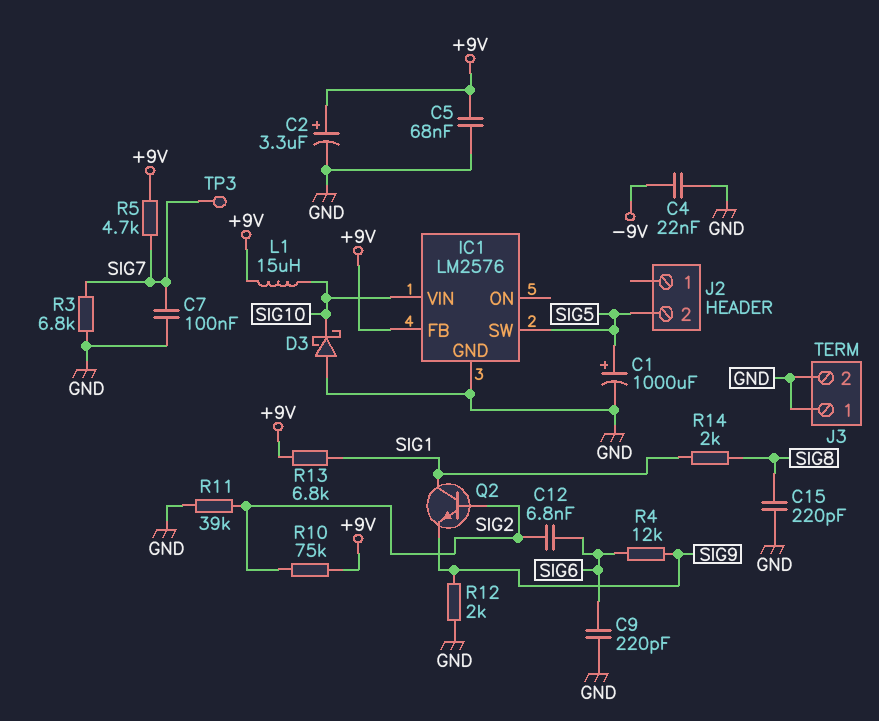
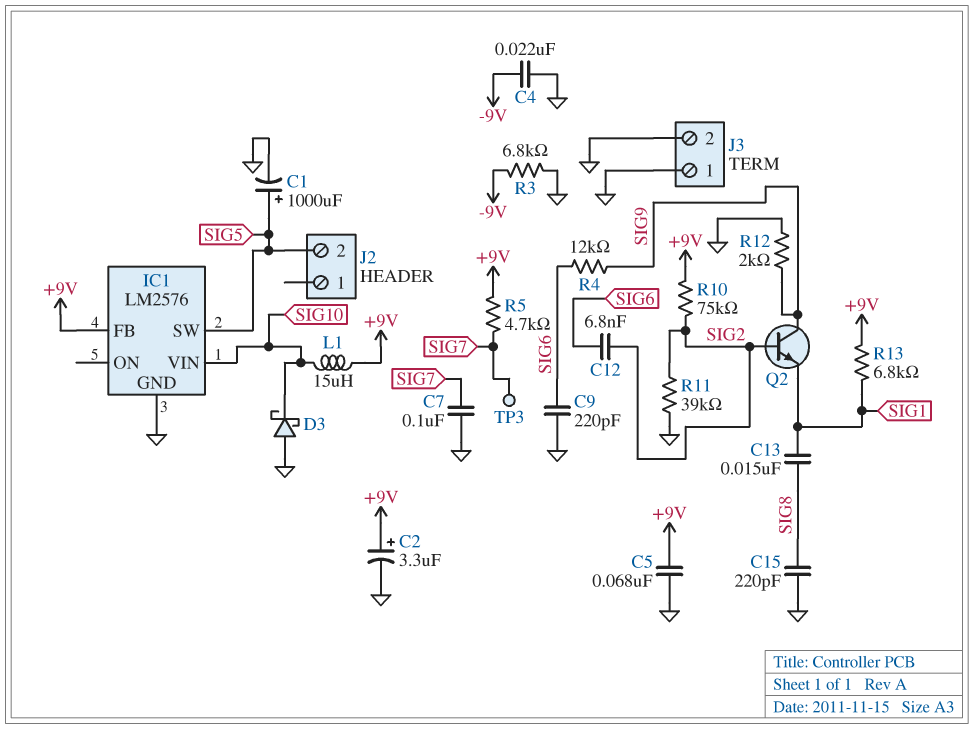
C13: none -> 15nF (SIG1, SIG8)
Q2: NPN (B SIG2, C SIG1, E SIG9) -> NPN (B SIG2, C SIG9, E SIG1)
R3: 6.8k (GND, SIG7) -> 6.8k (-9V, GND)
R14: 2k (SIG1, SIG8) -> none

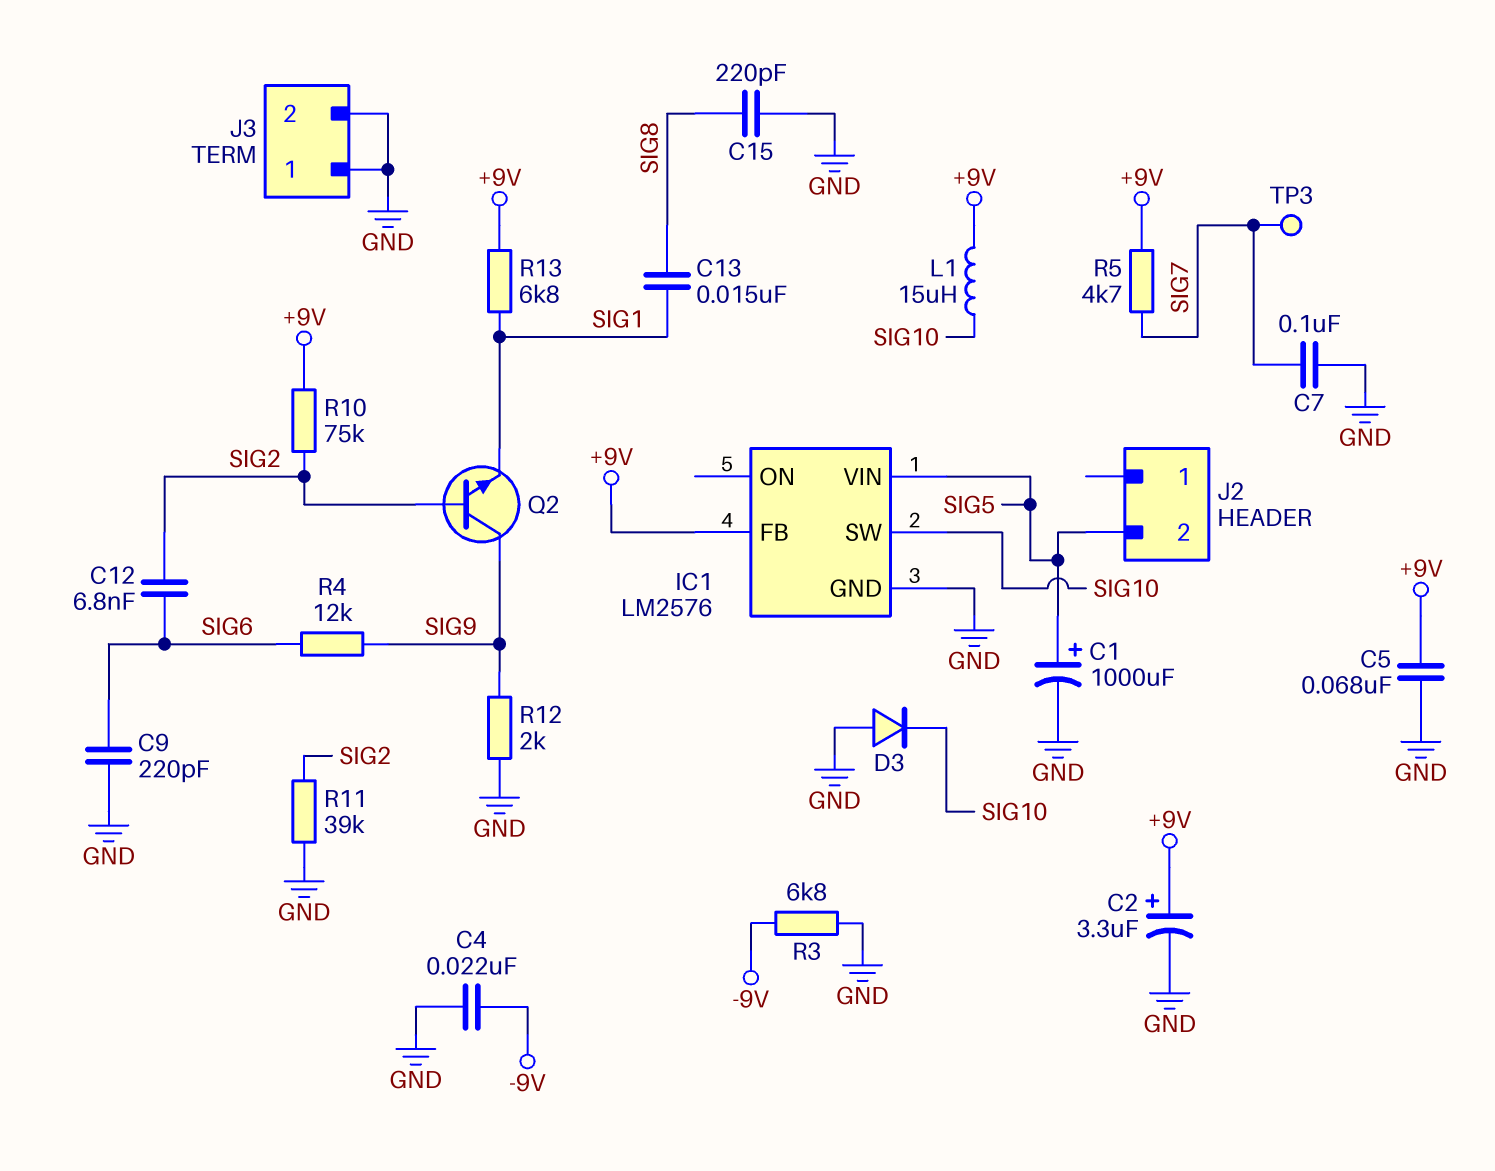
D3: schottky (A GND, K SIG10) -> diode (A GND, K SIG10)
IC1 pin SW: SIG5 -> SIG10
IC1 pin VIN: SIG10 -> SIG5

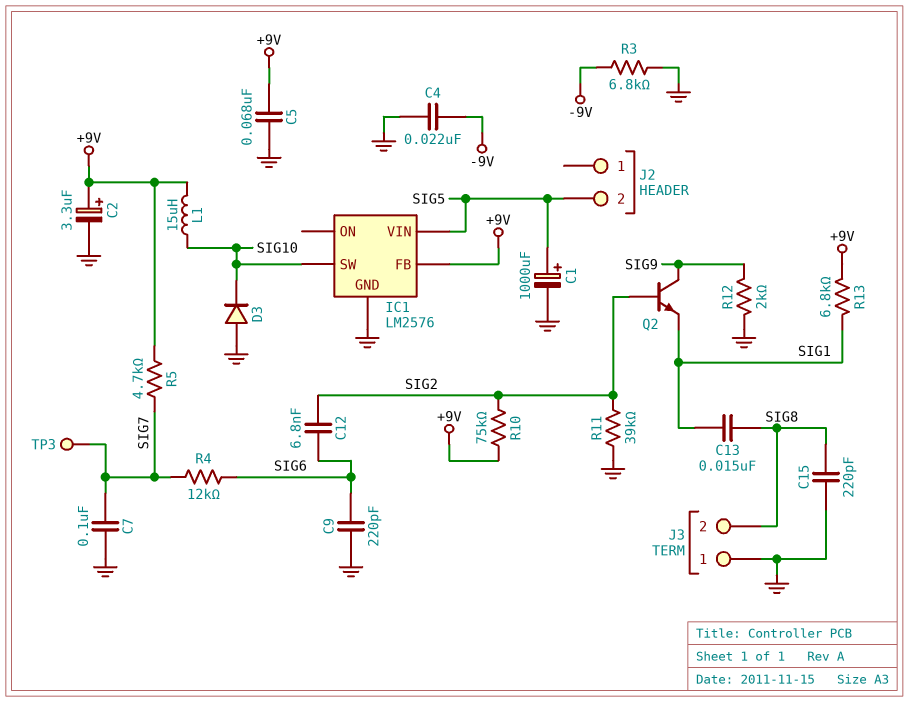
J3 pin 2: GND -> SIG8
R4: 12k (SIG6, SIG9) -> 12k (SIG6, SIG7)

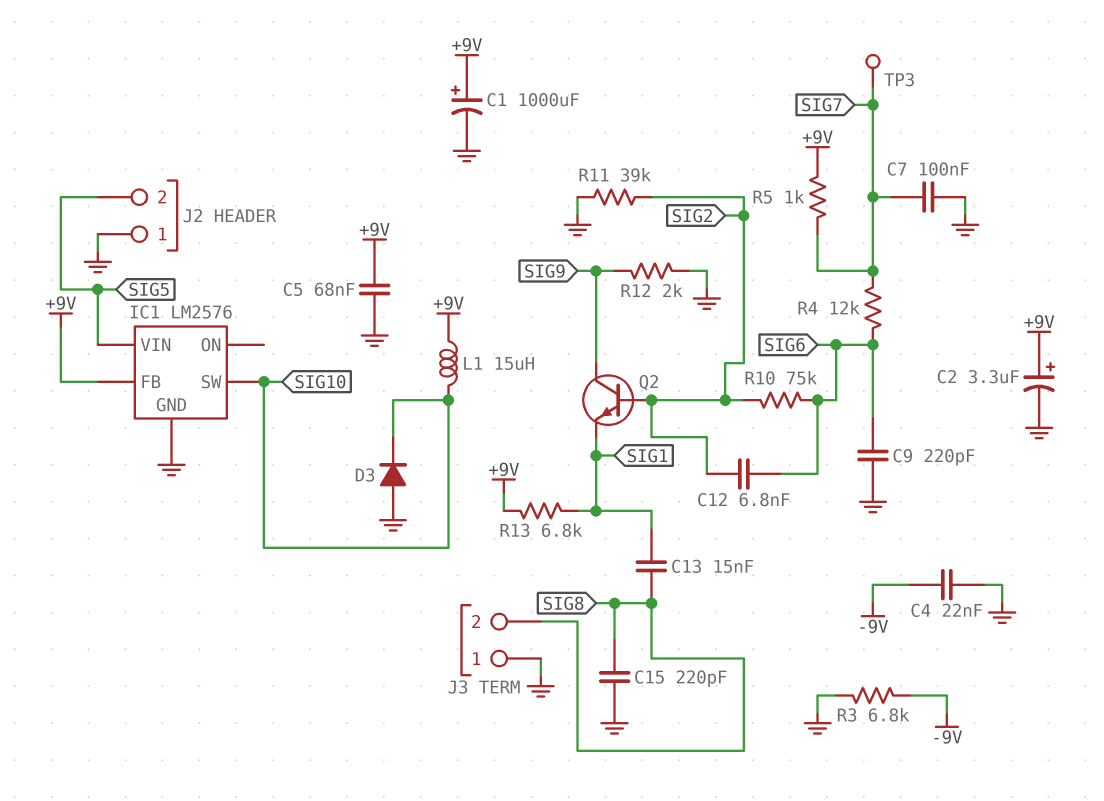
C1: 1000uF (plus SIG5, minus GND) -> 1000uF (plus +9V, minus GND)
J2 pin 1: none -> GND
R5: 4.7k (+9V, SIG7) -> 1k (+9V, SIG7)
R10: 75k (+9V, SIG2) -> 75k (SIG2, SIG6)

